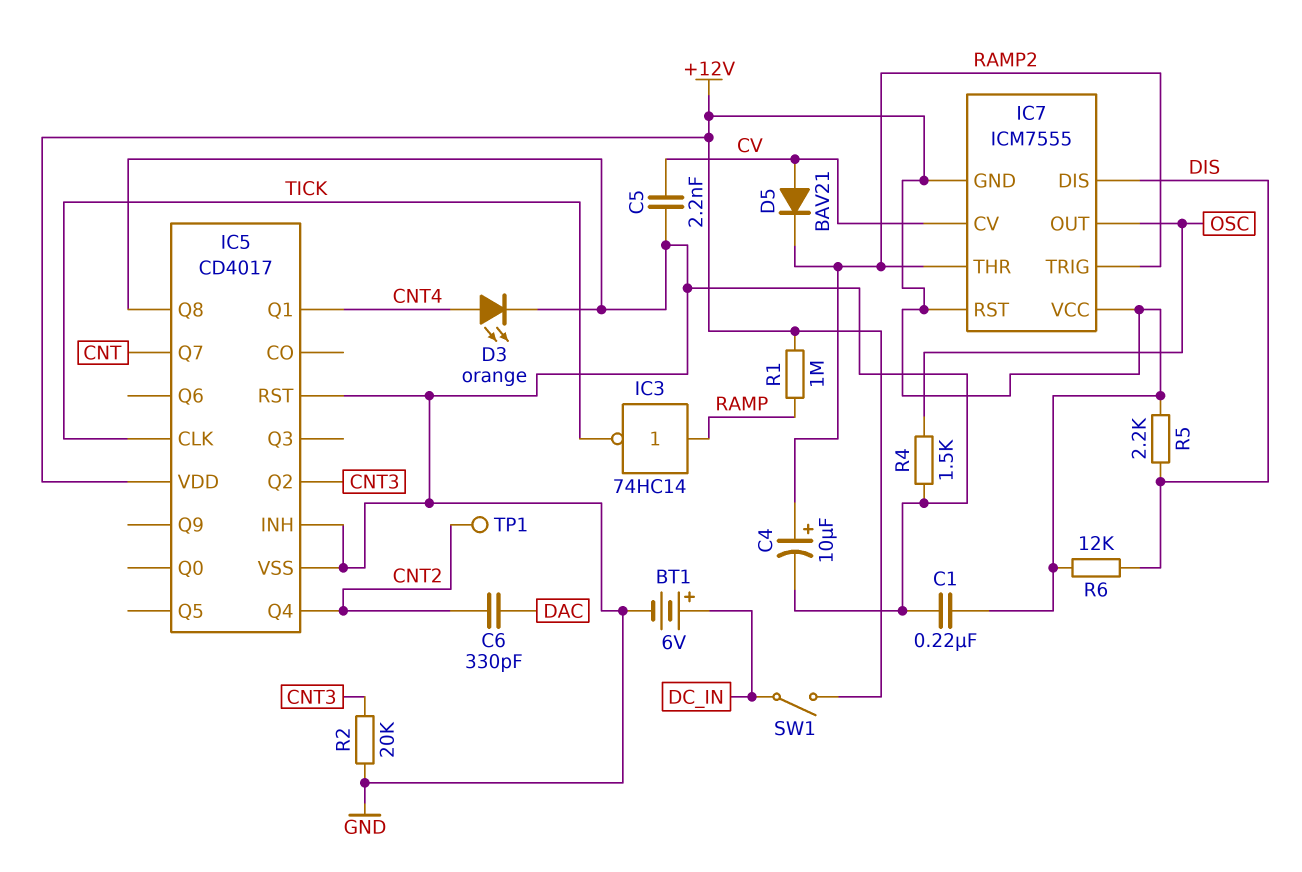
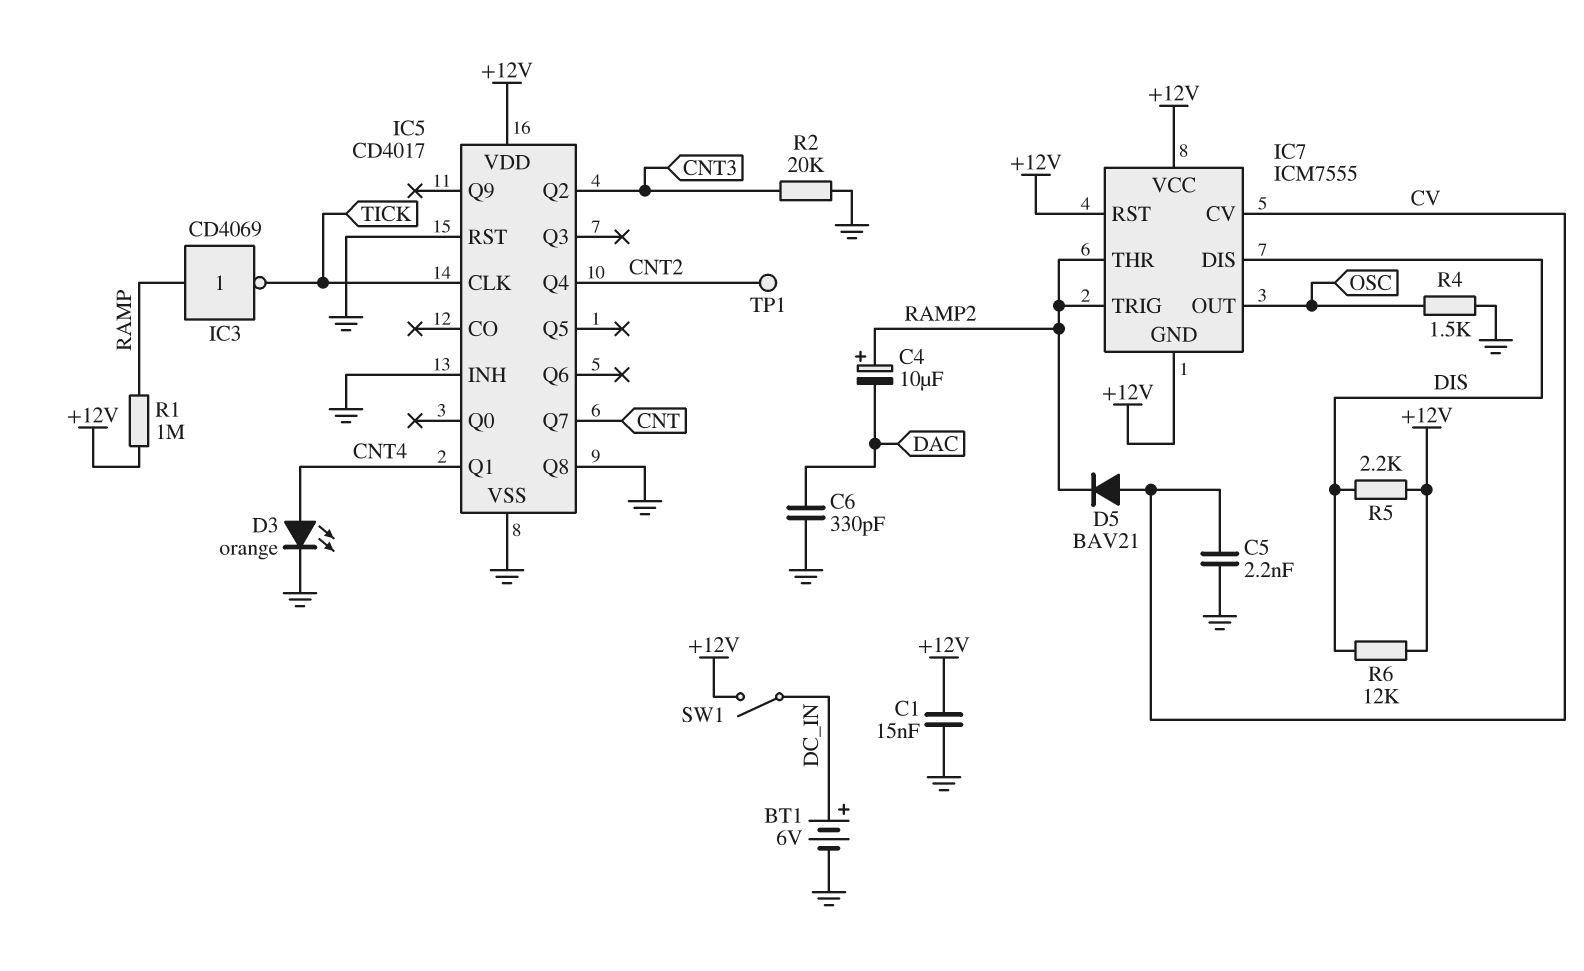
C1: 220nF (+12V, GND) -> 15nF (+12V, GND)
C4: 10uF (plus RAMP2, minus GND) -> 10uF (plus RAMP2, minus DAC)
C6: 330pF (CNT2, DAC) -> 330pF (DAC, GND)
IC3: NOT 74HC14 (in RAMP, out TICK) -> NOT CD4069 (in RAMP, out TICK)

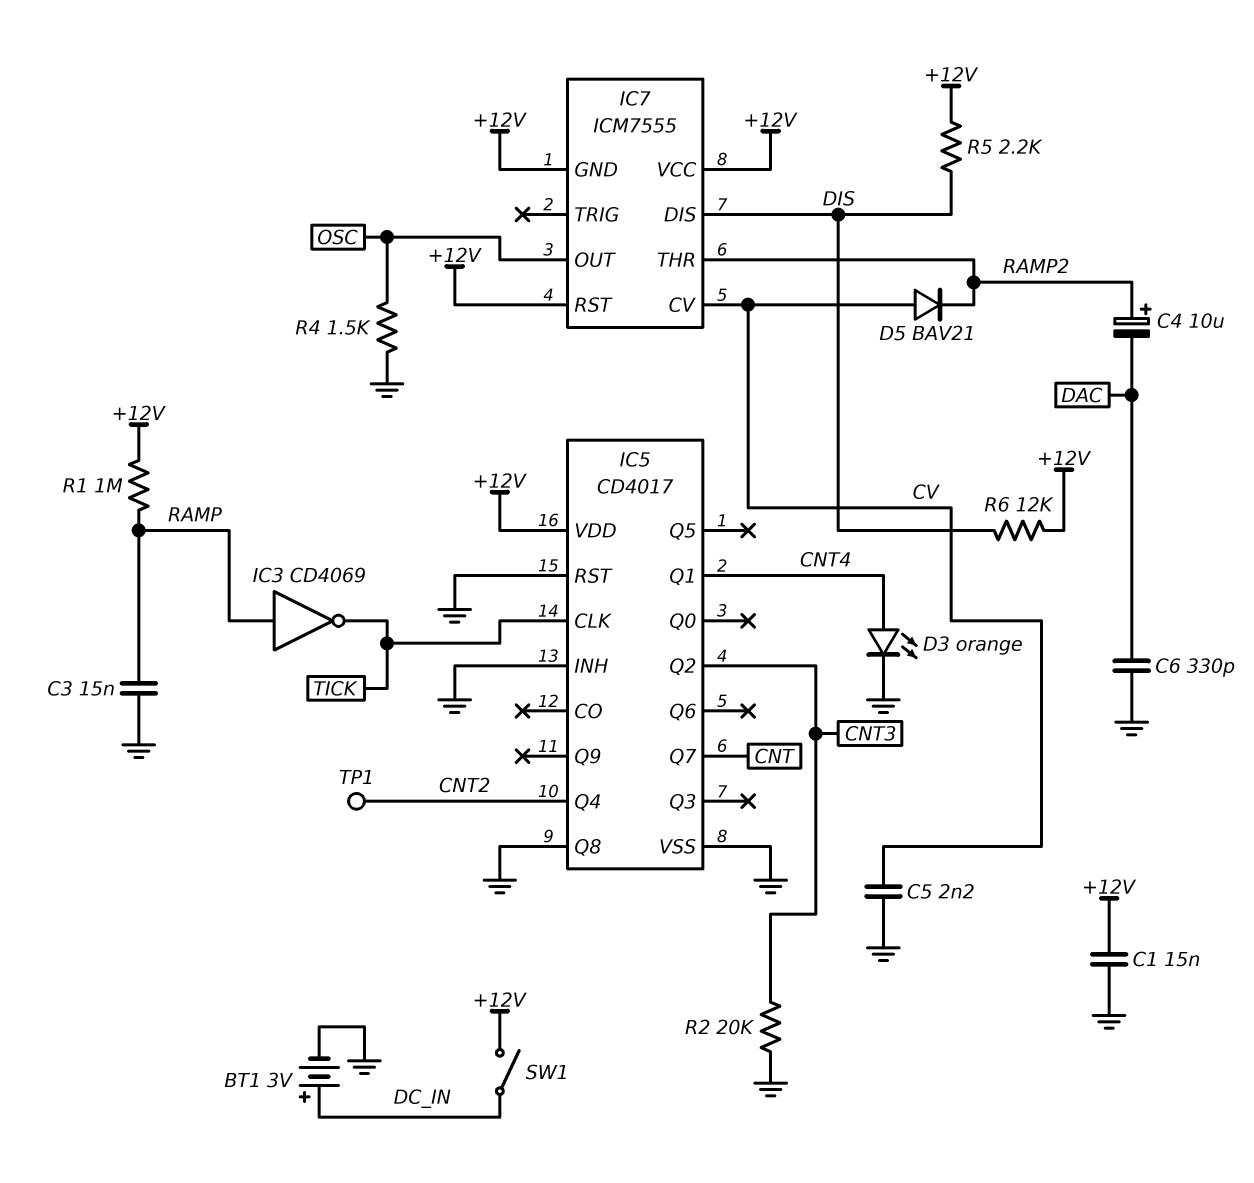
BT1: 6V (plus DC_IN, minus GND) -> 3V (plus DC_IN, minus GND)
C3: none -> 15nF (GND, RAMP)
IC7 pin TRIG: RAMP2 -> none

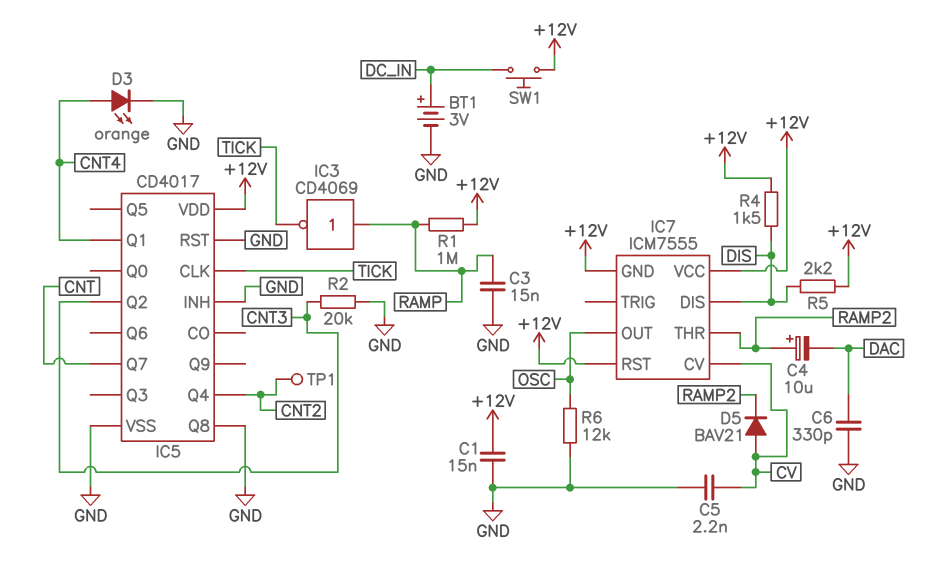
R4: 1.5k (GND, OSC) -> 1.5k (+12V, DIS)
R6: 12k (+12V, DIS) -> 12k (GND, OSC)
SW1: switch (+12V, DC_IN) -> button (+12V, DC_IN)

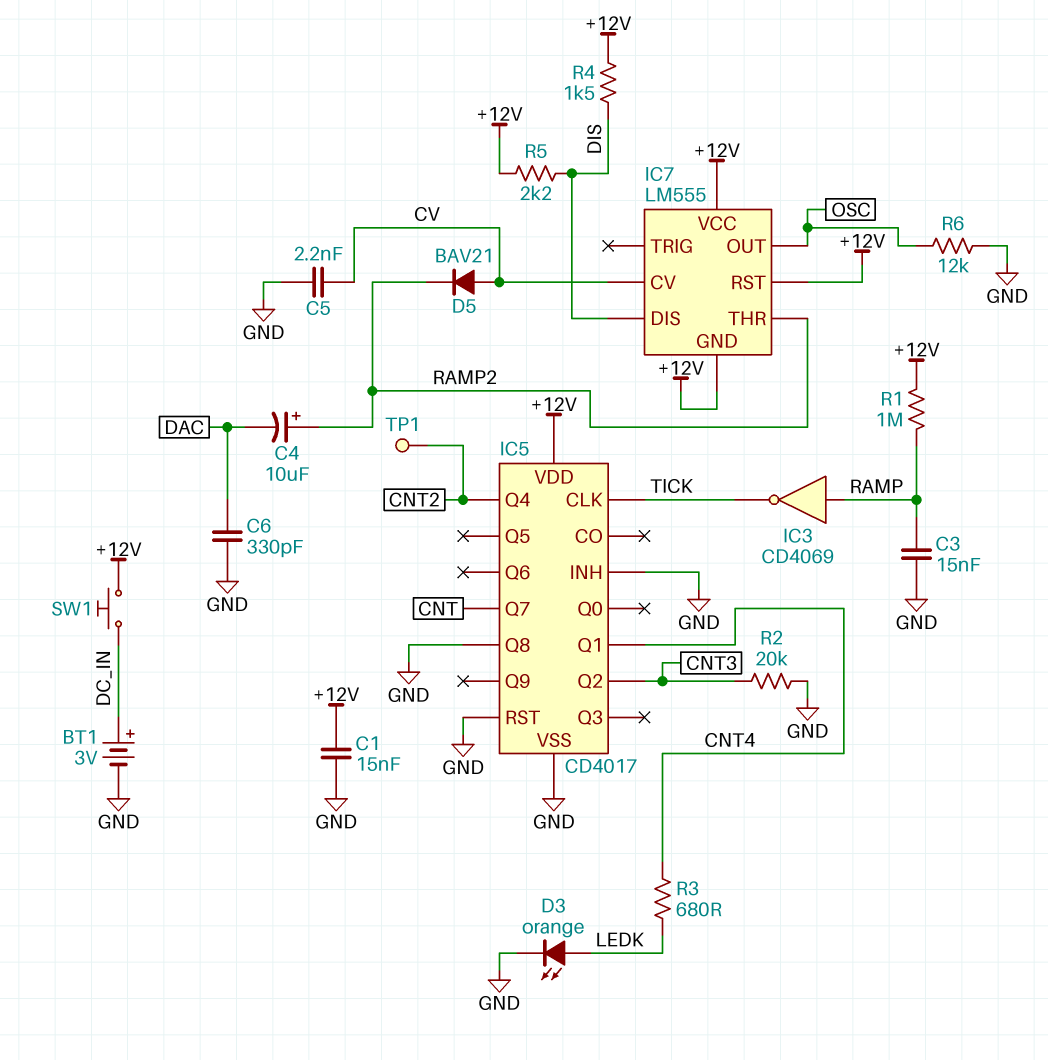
D3: LED orange (A CNT4, K GND) -> LED orange (A LEDK, K GND)
IC7: ICM7555 -> LM555
R3: none -> 680 (CNT4, LEDK)

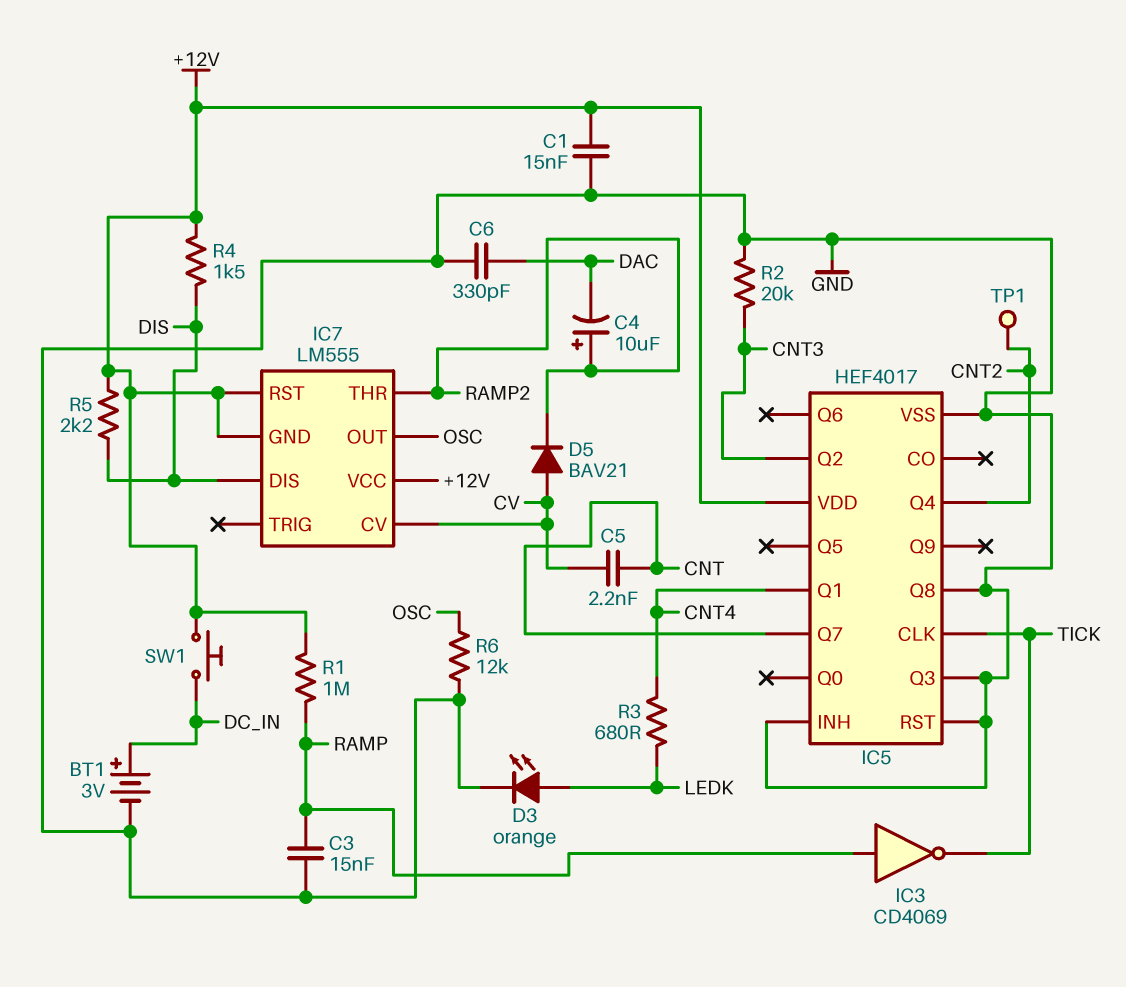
C5: 2.2nF (CV, GND) -> 2.2nF (CNT, CV)
IC5: CD4017 -> HEF4017
IC5 pin Q3: none -> GND

